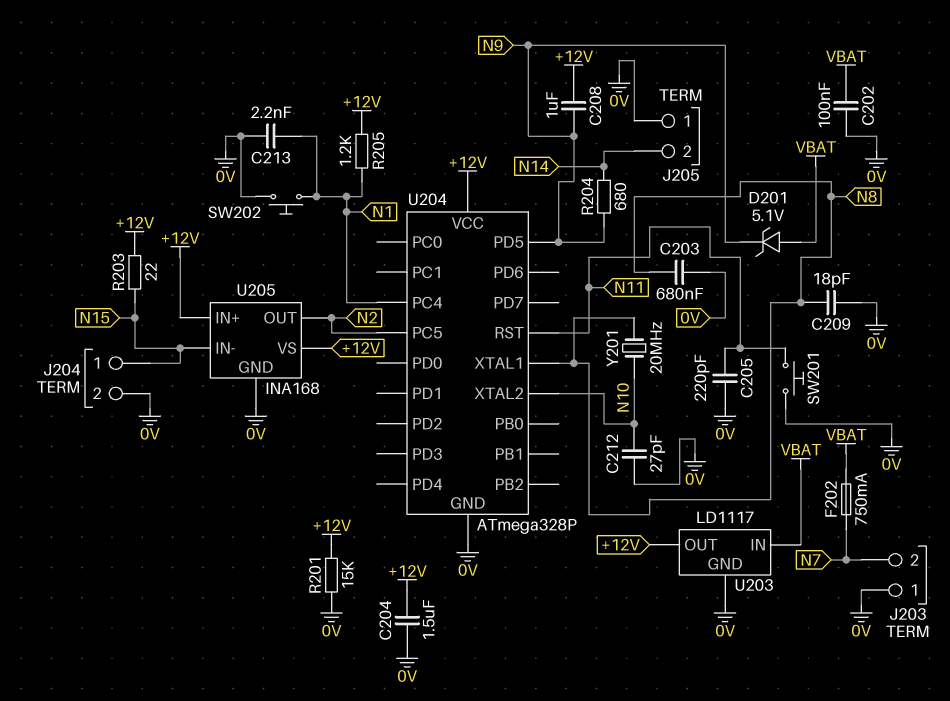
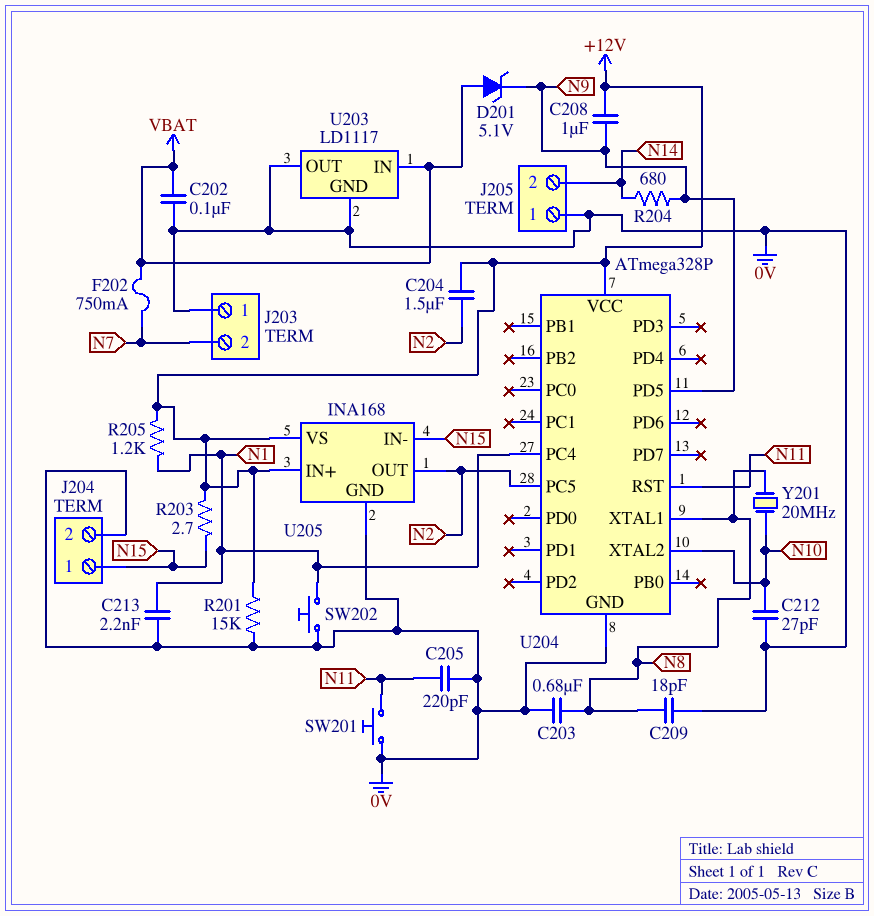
C204: 1.5uF (+12V, 0V) -> 1.5uF (+12V, N2)
R203: 22 (+12V, N15) -> 2.7 (+12V, N15)
U203 pin OUT: +12V -> 0V

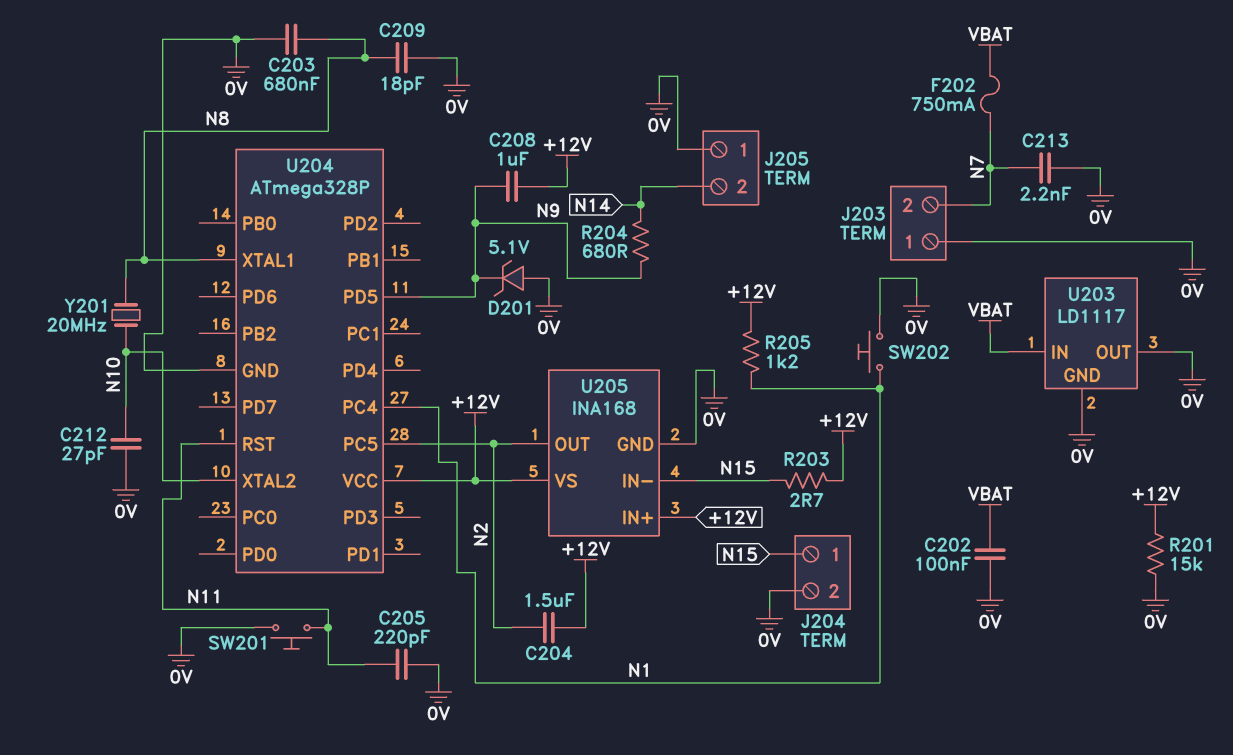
C213: 2.2nF (0V, N1) -> 2.2nF (0V, N7)
D201: zener 5.1V (A VBAT, K N9) -> zener 5.1V (A 0V, K N9)

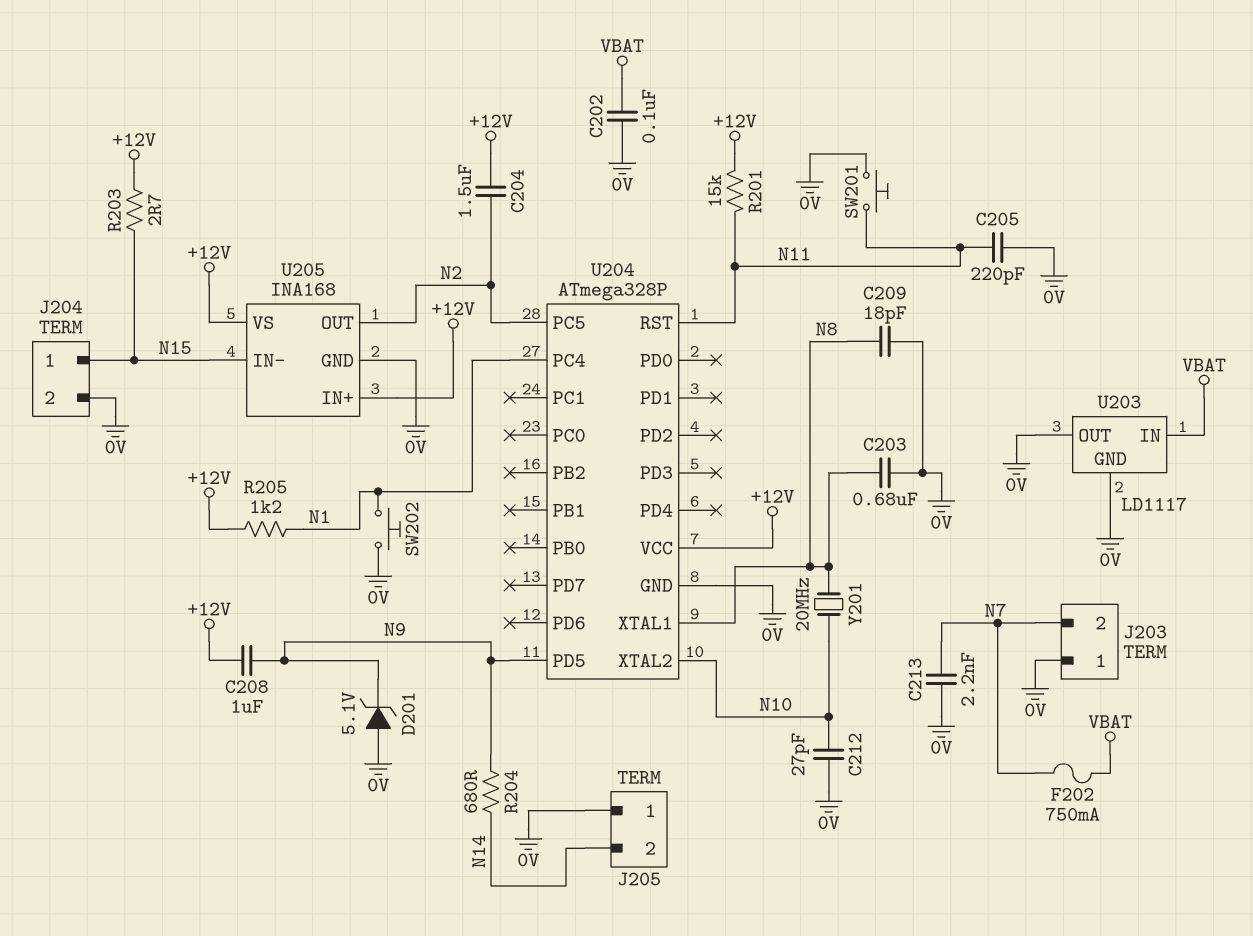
R201: 15k (+12V, 0V) -> 15k (+12V, N11)

